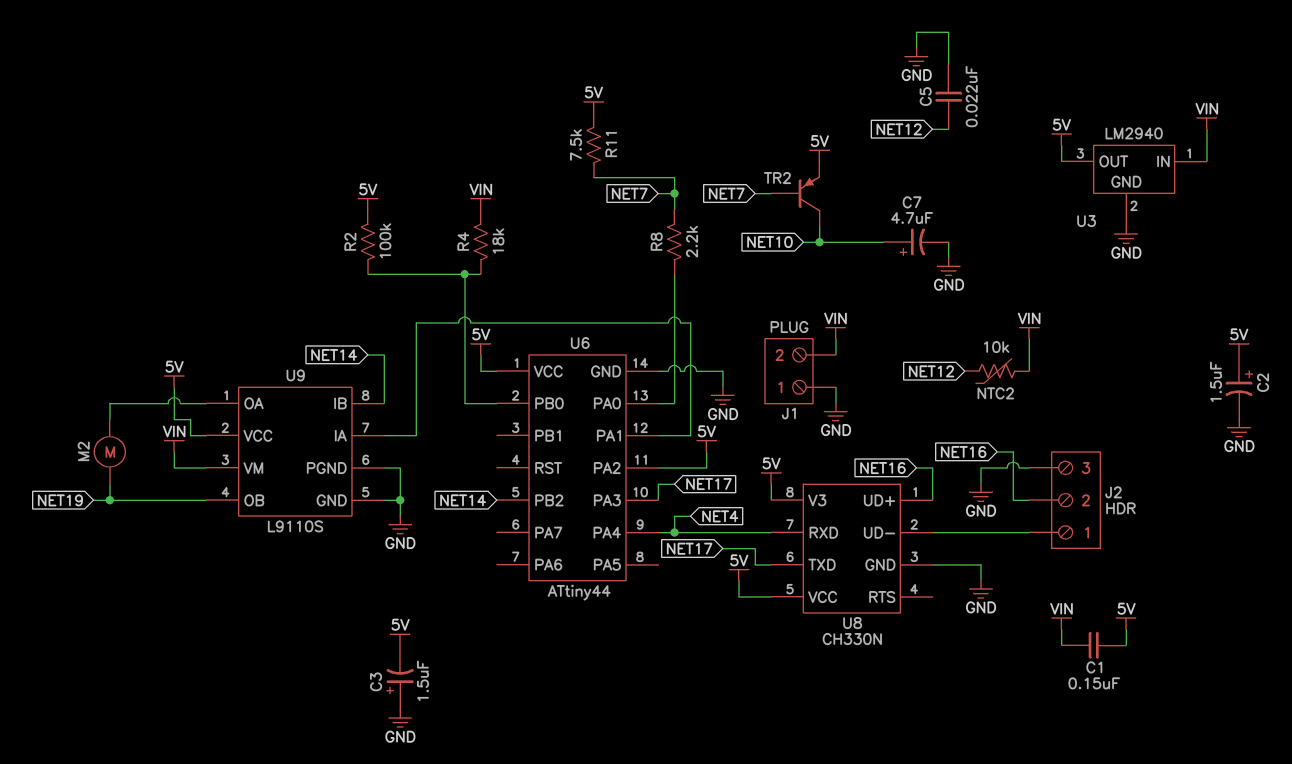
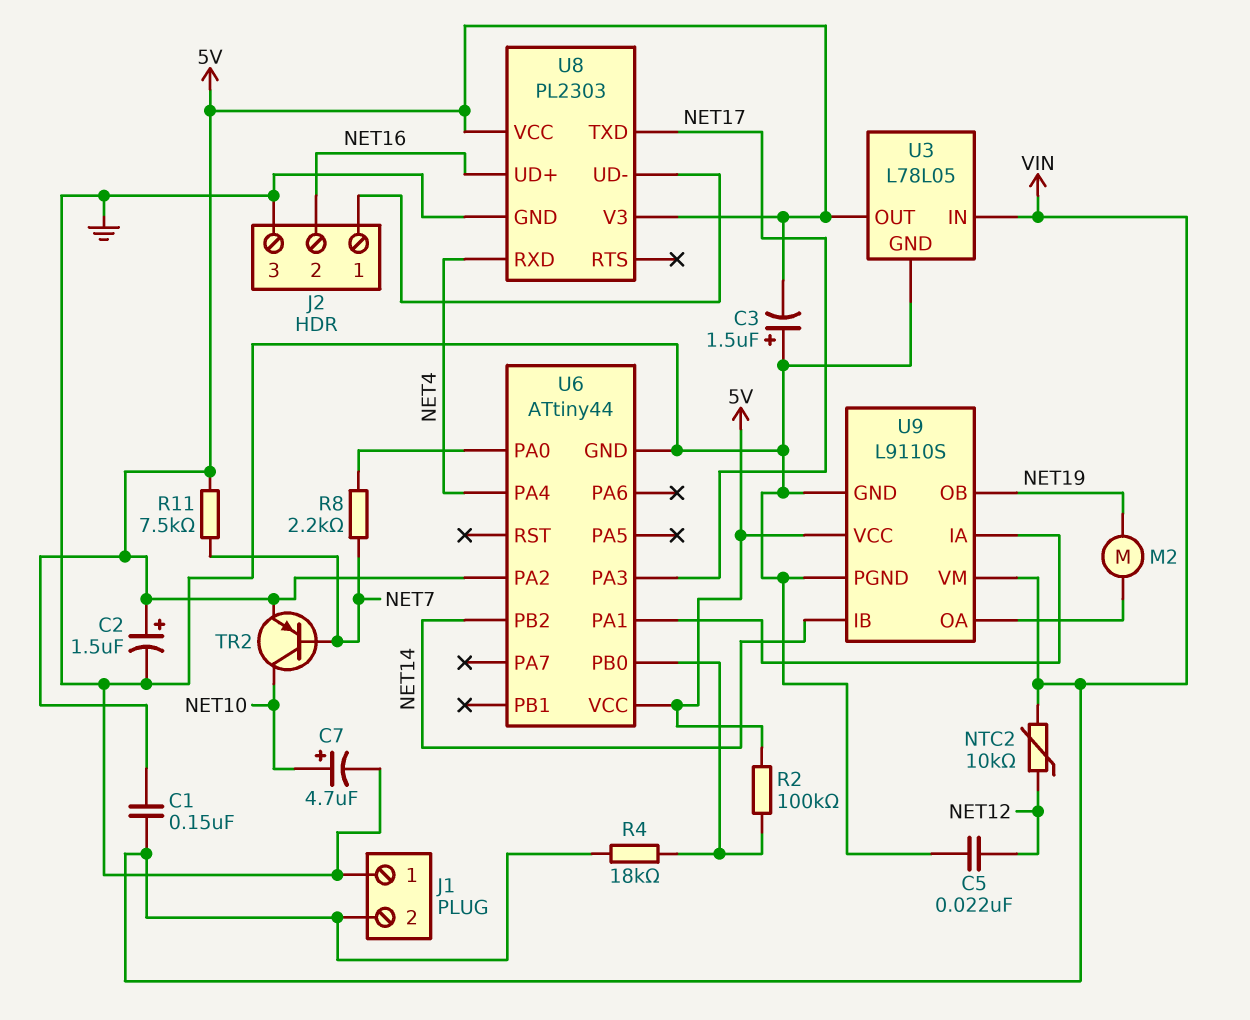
U3: LM2940 -> L78L05
U8: CH330N -> PL2303

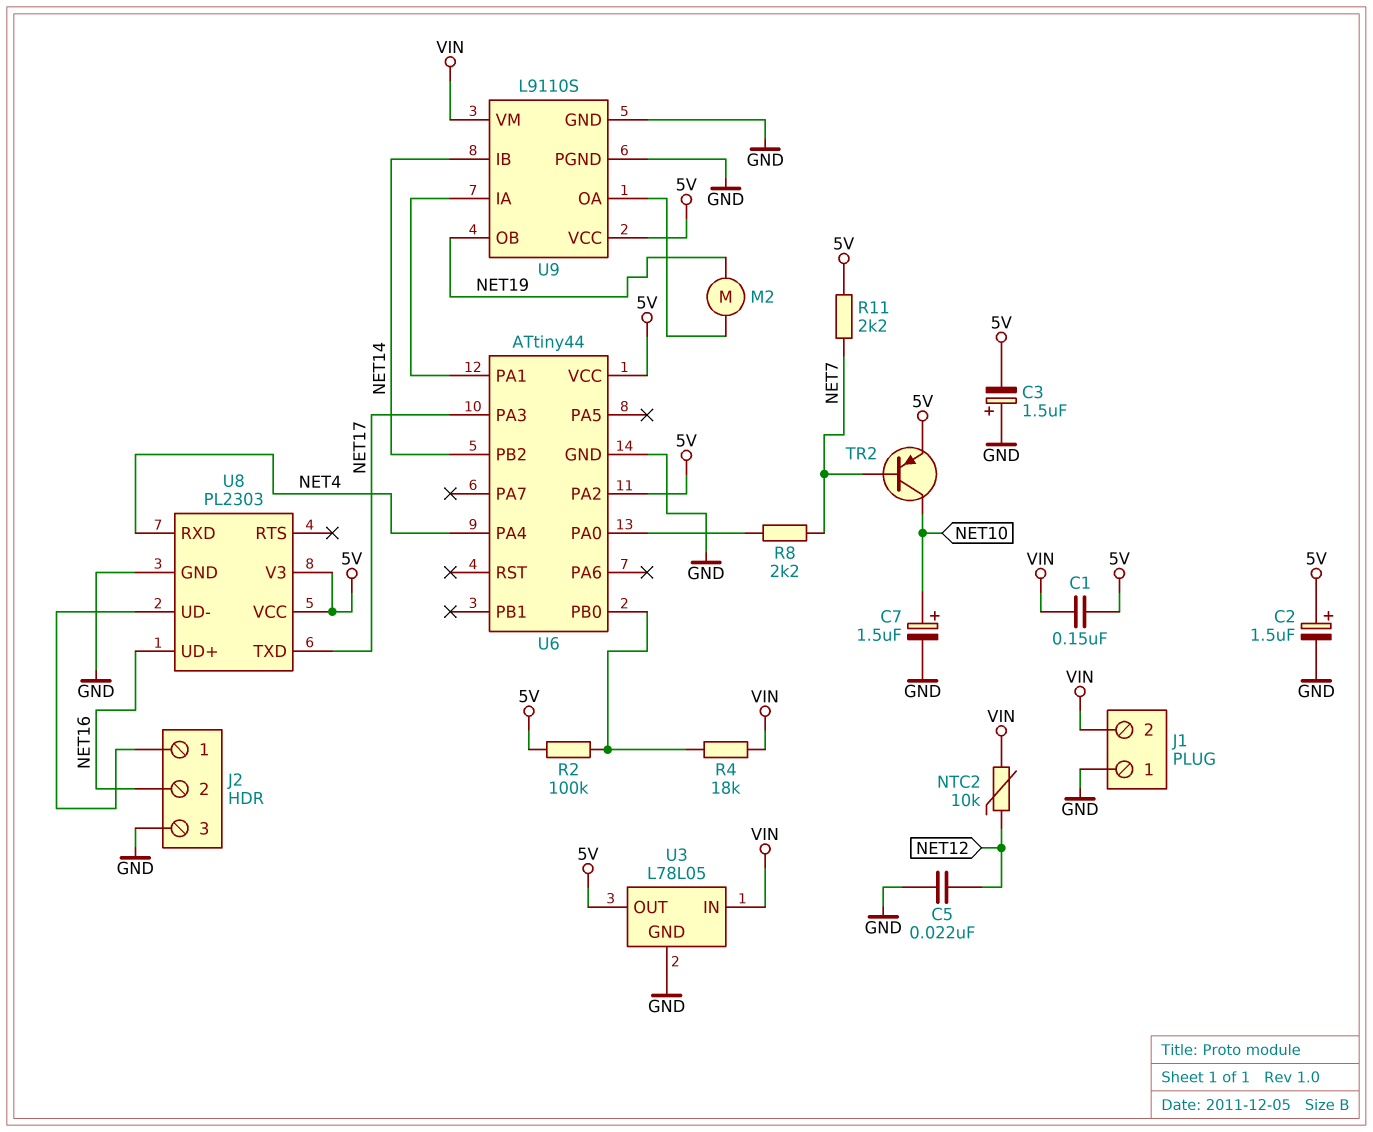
C7: 4.7uF (plus NET10, minus GND) -> 1.5uF (plus NET10, minus GND)
R11: 7.5k (5V, NET7) -> 2.2k (5V, NET7)

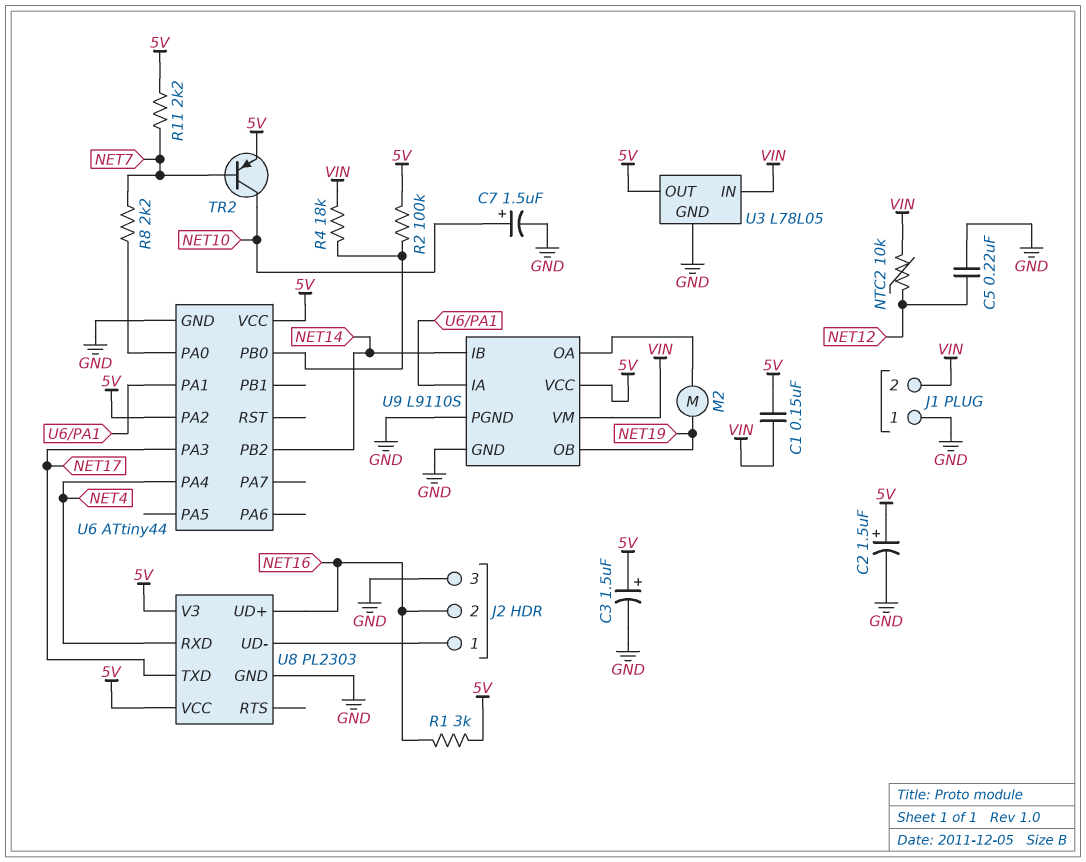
C3: 1.5uF (plus GND, minus 5V) -> 1.5uF (plus 5V, minus GND)
C5: 22nF (GND, NET12) -> 220nF (GND, NET12)
R1: none -> 3k (5V, NET16)

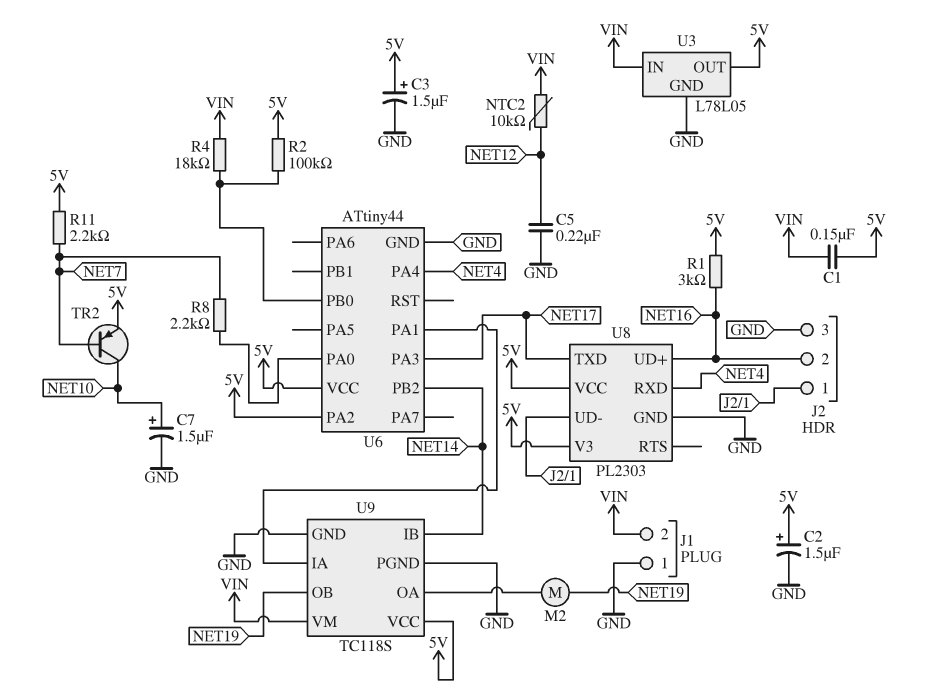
U9: L9110S -> TC118S

